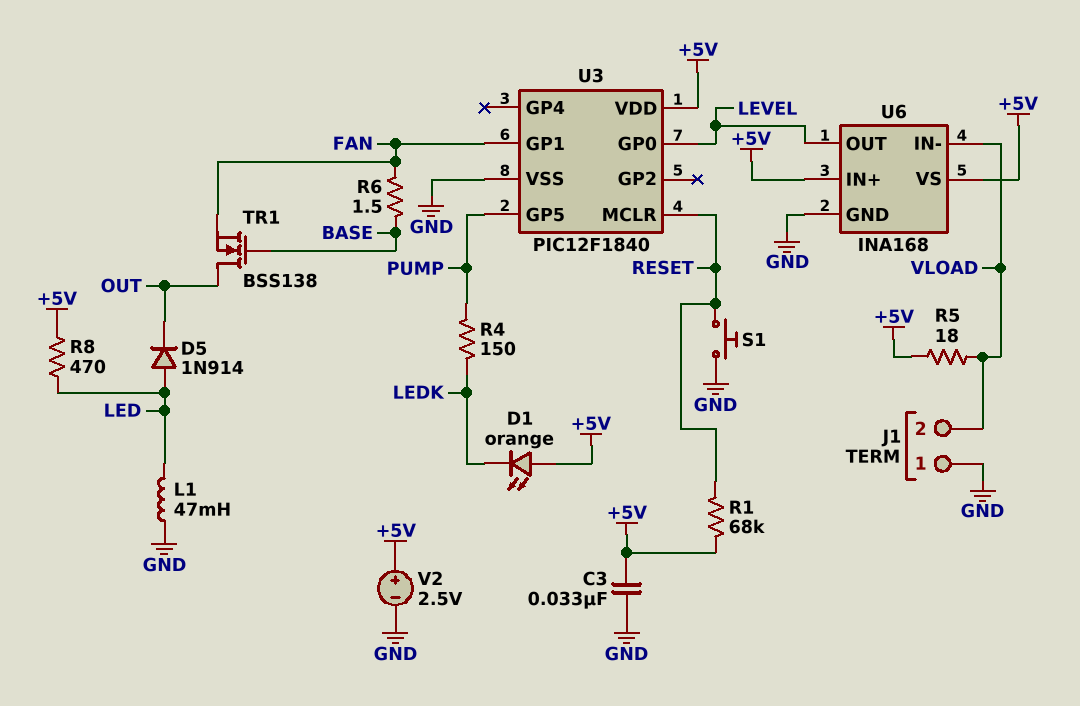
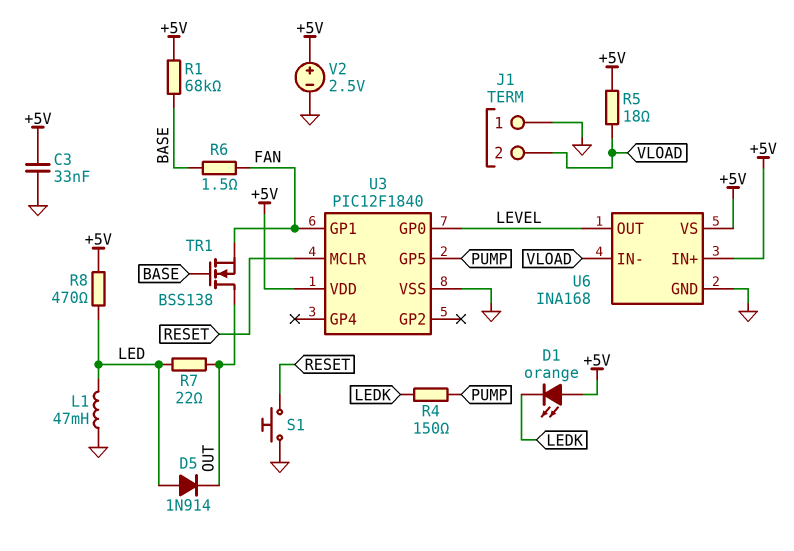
R1: 68k (+5V, RESET) -> 68k (+5V, BASE)
R7: none -> 22 (LED, OUT)

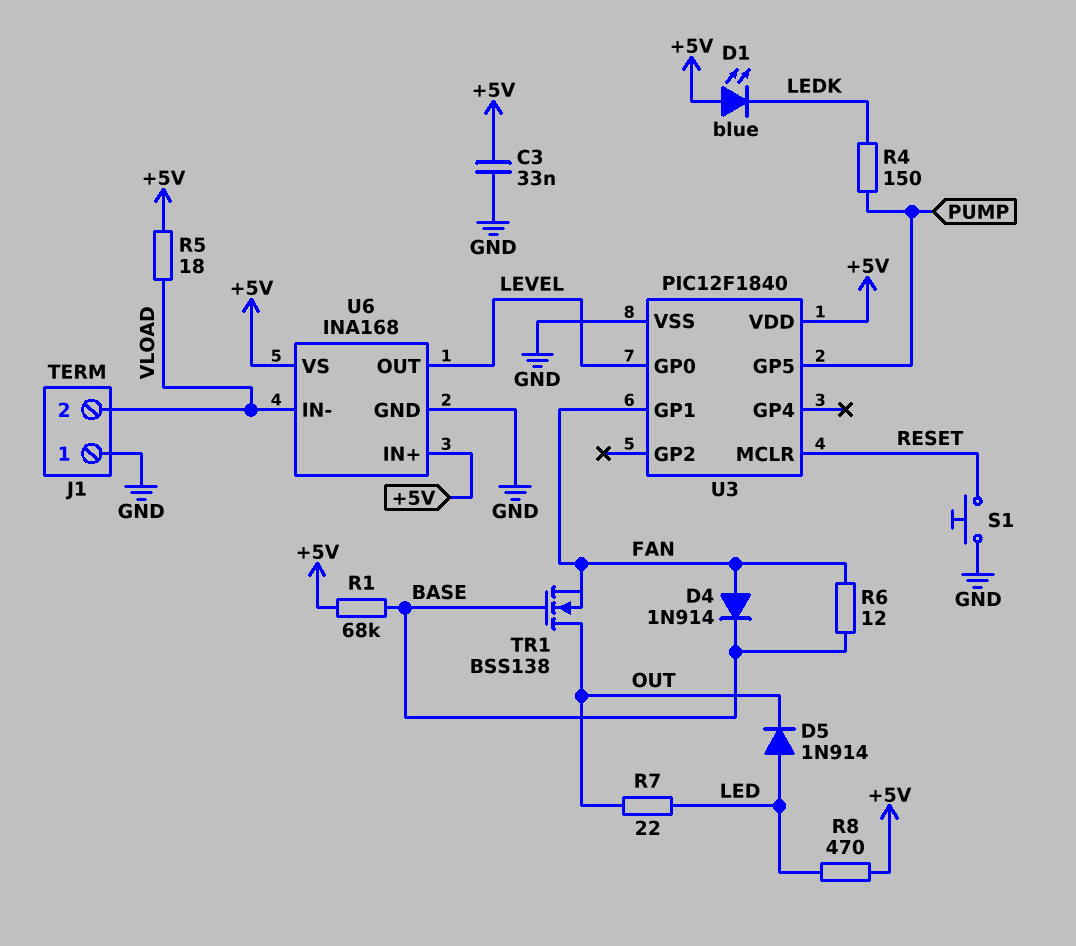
D1: LED orange (A +5V, K LEDK) -> LED blue (A +5V, K LEDK)
D4: none -> diode 1N914 (A FAN, K BASE)
L1: 47mH (GND, LED) -> none
R6: 1.5 (BASE, FAN) -> 12 (BASE, FAN)
V2: 2.5V (plus +5V, minus GND) -> none

